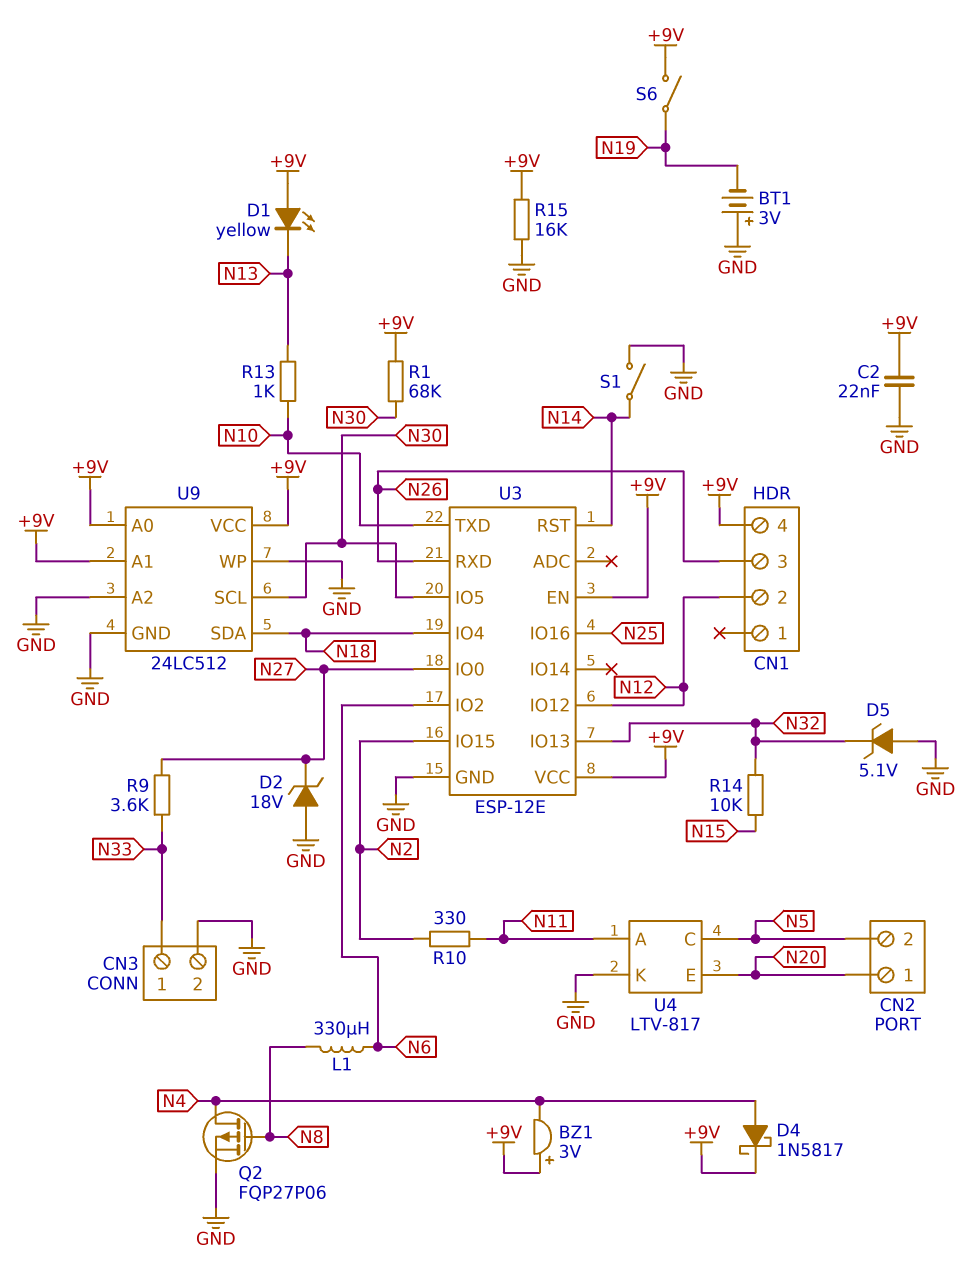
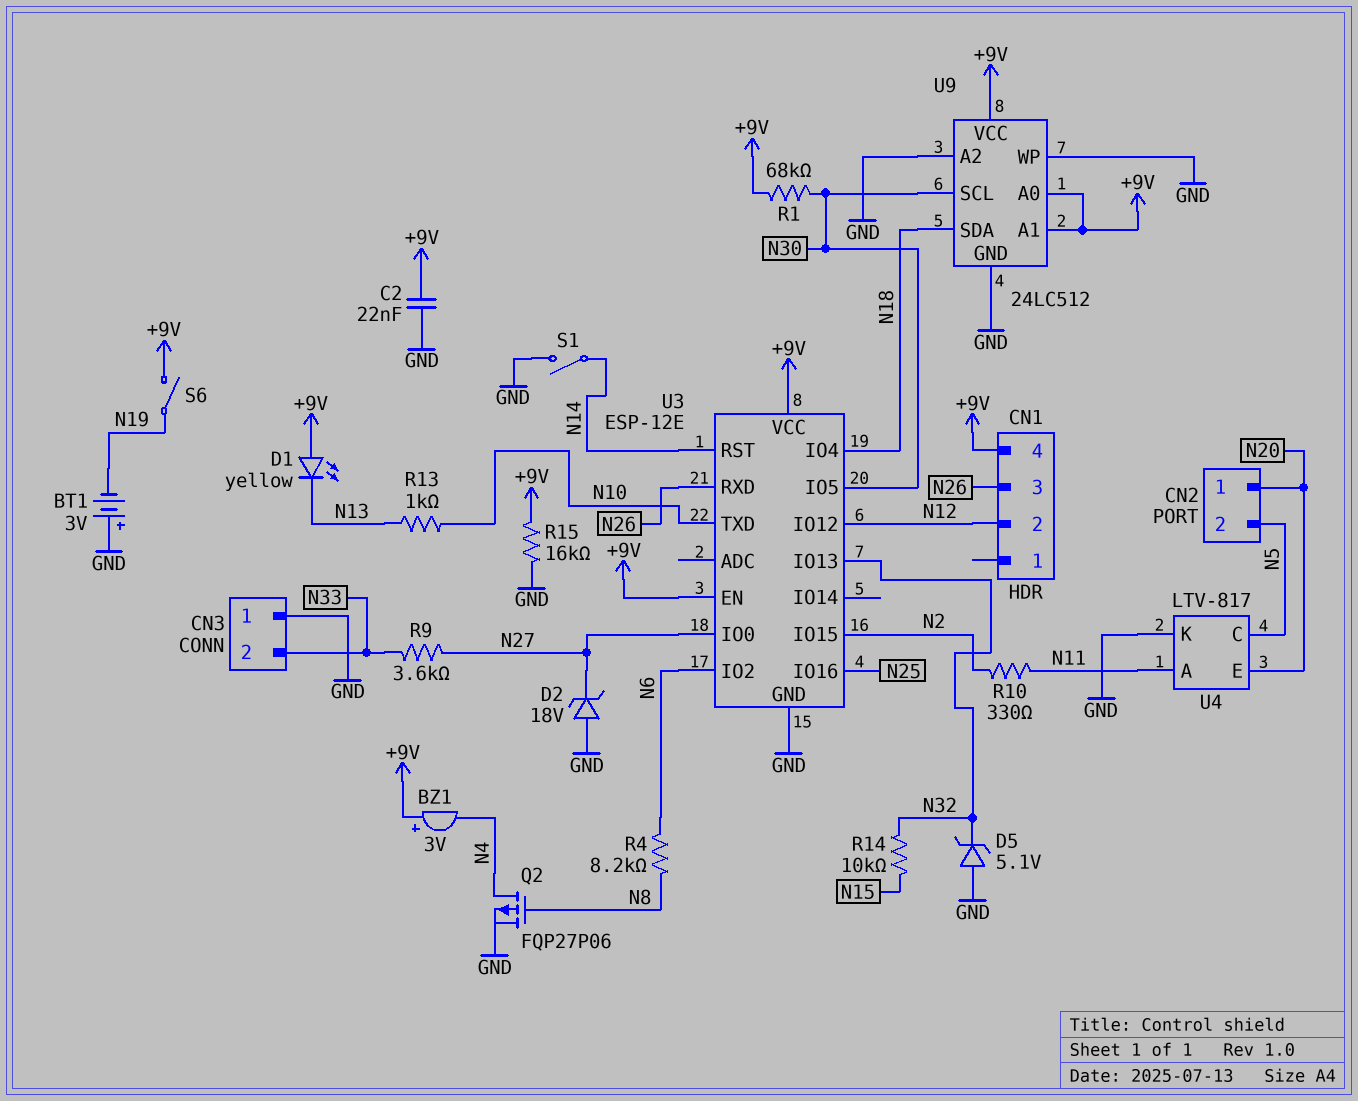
CN3 pin 1: N33 -> GND
CN3 pin 2: GND -> N33
D4: schottky 1N5817 (A N4, K +9V) -> none
L1: 330uH (N6, N8) -> none
R4: none -> 8.2k (N6, N8)

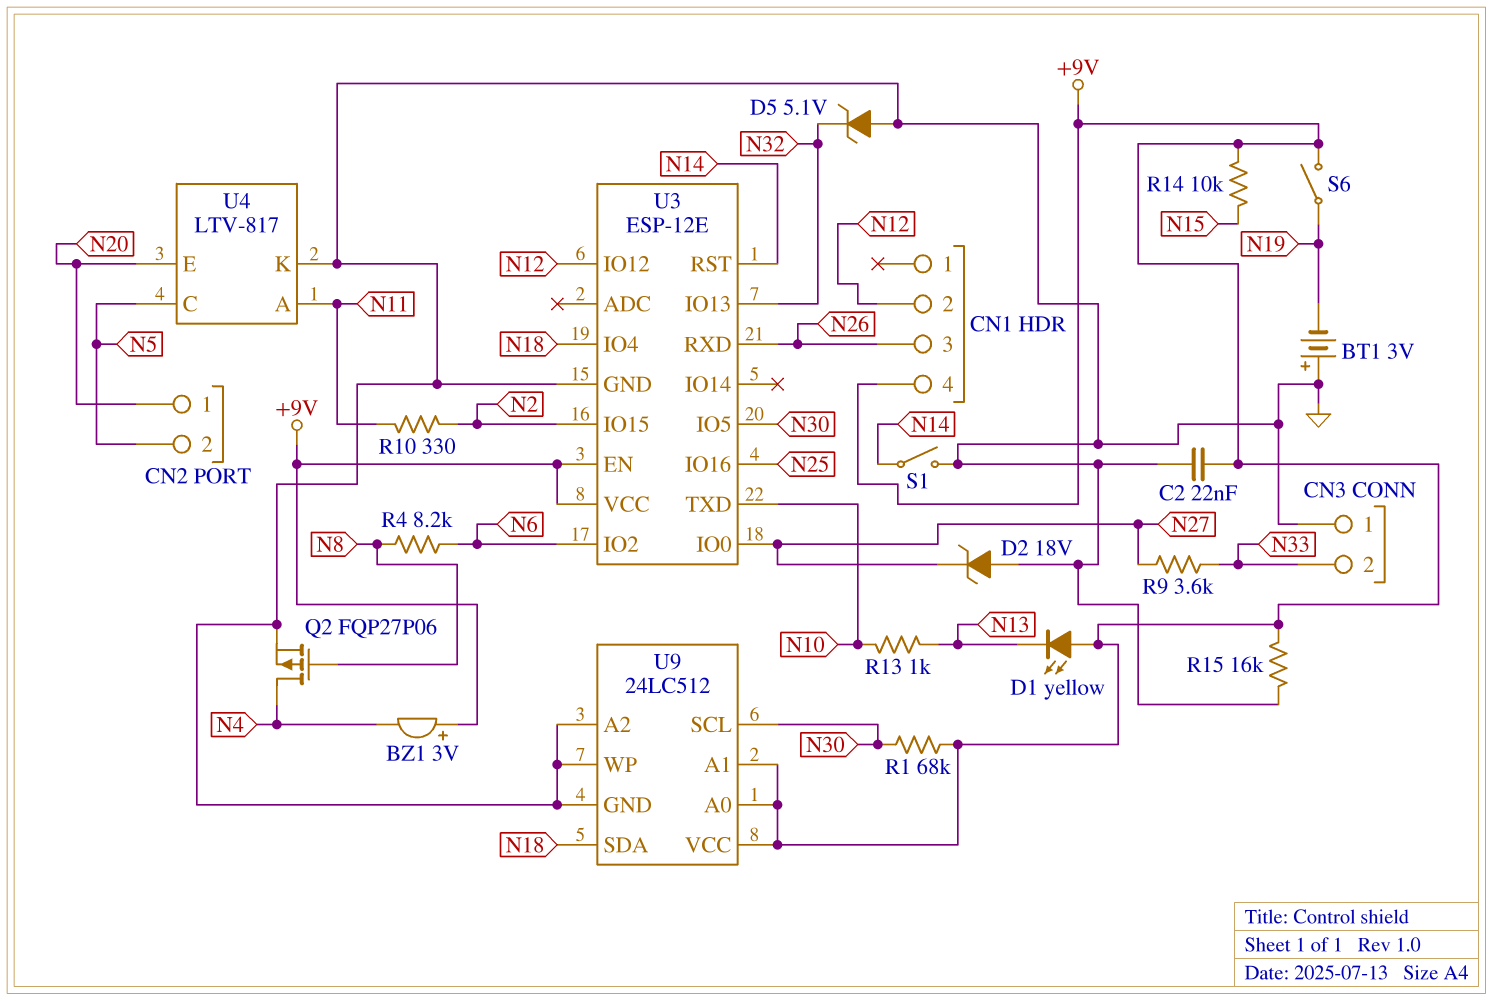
R14: 10k (N15, N32) -> 10k (+9V, N15)

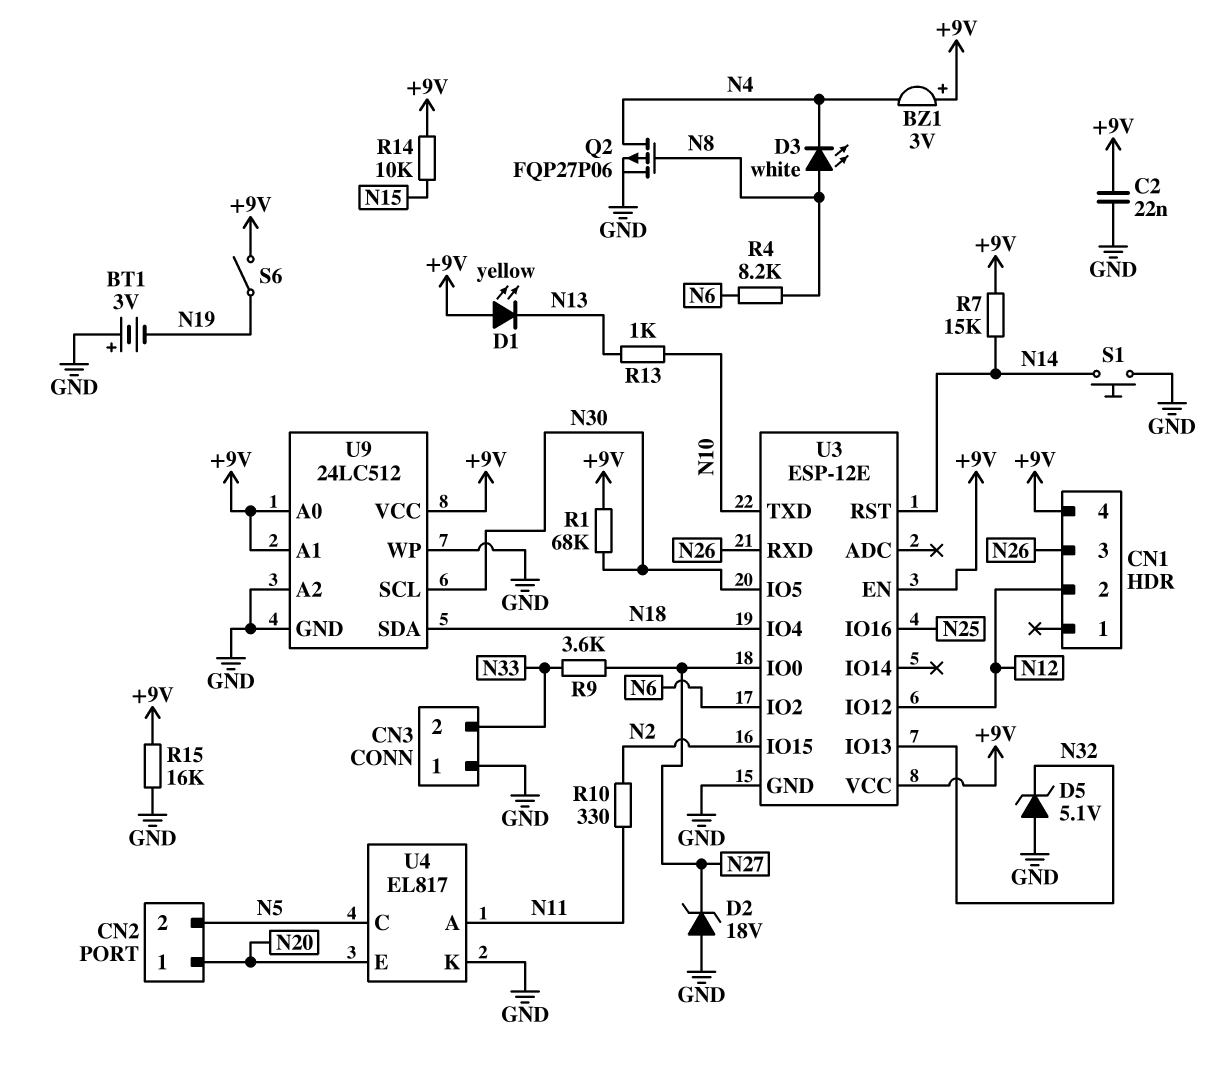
D3: none -> LED white (A N8, K N4)
R7: none -> 15k (+9V, N14)
S1: switch (GND, N14) -> button (GND, N14)
U4: LTV-817 -> EL817

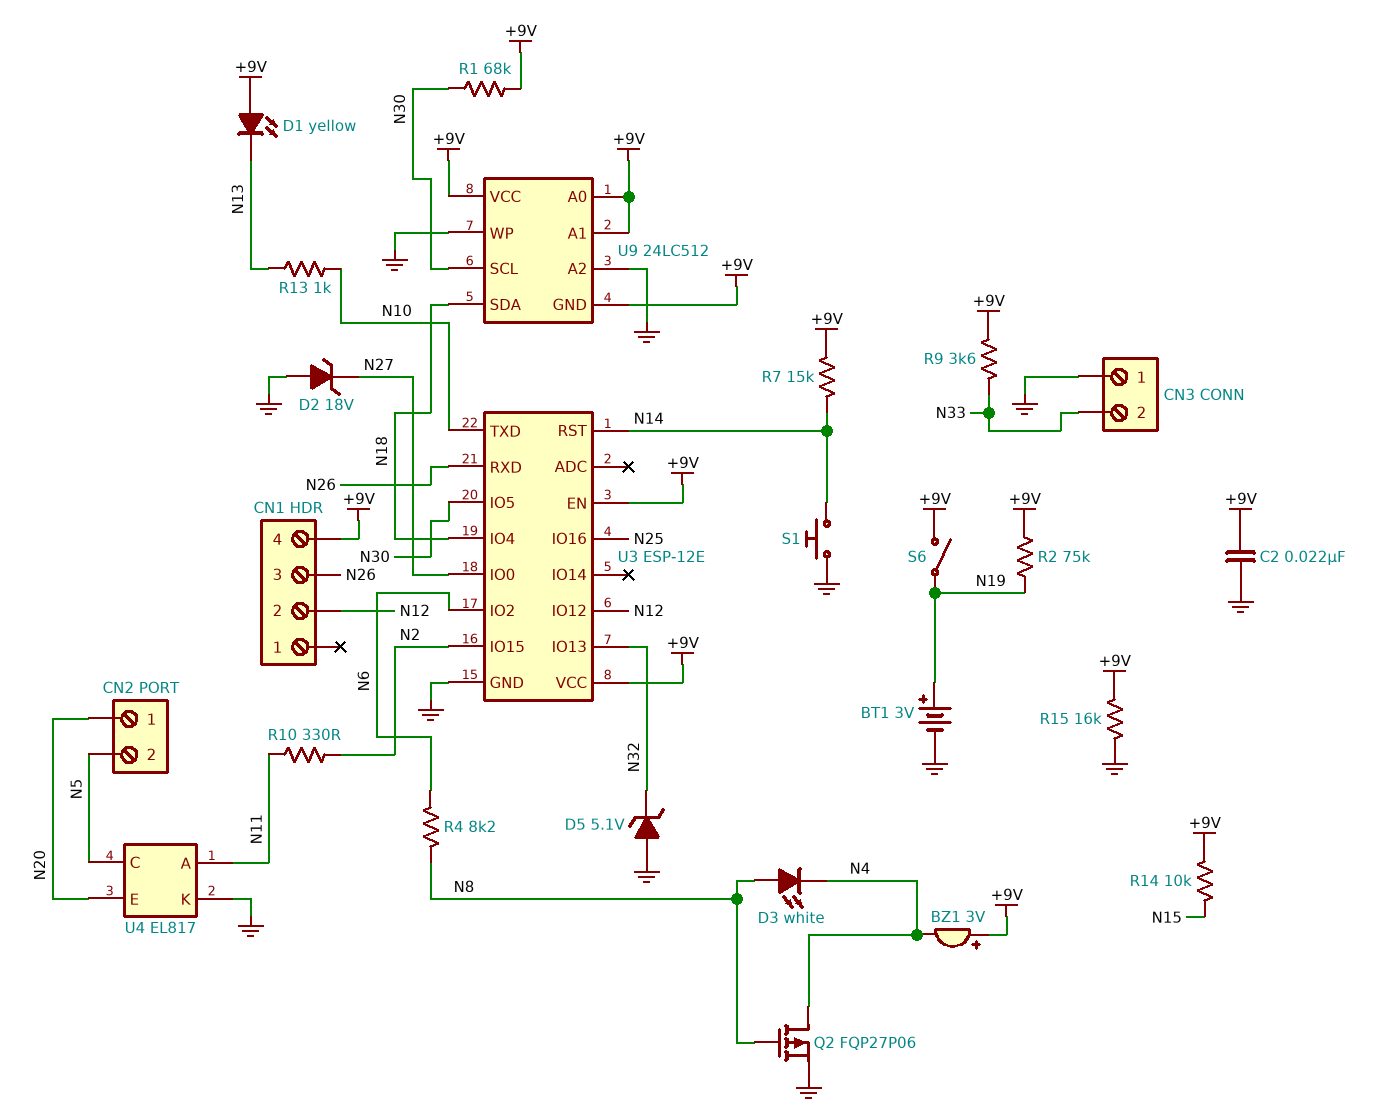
BT1: 3V (plus GND, minus N19) -> 3V (plus N19, minus GND)
R2: none -> 75k (+9V, N19)
R9: 3.6k (N27, N33) -> 3.6k (+9V, N33)
U9 pin GND: GND -> +9V

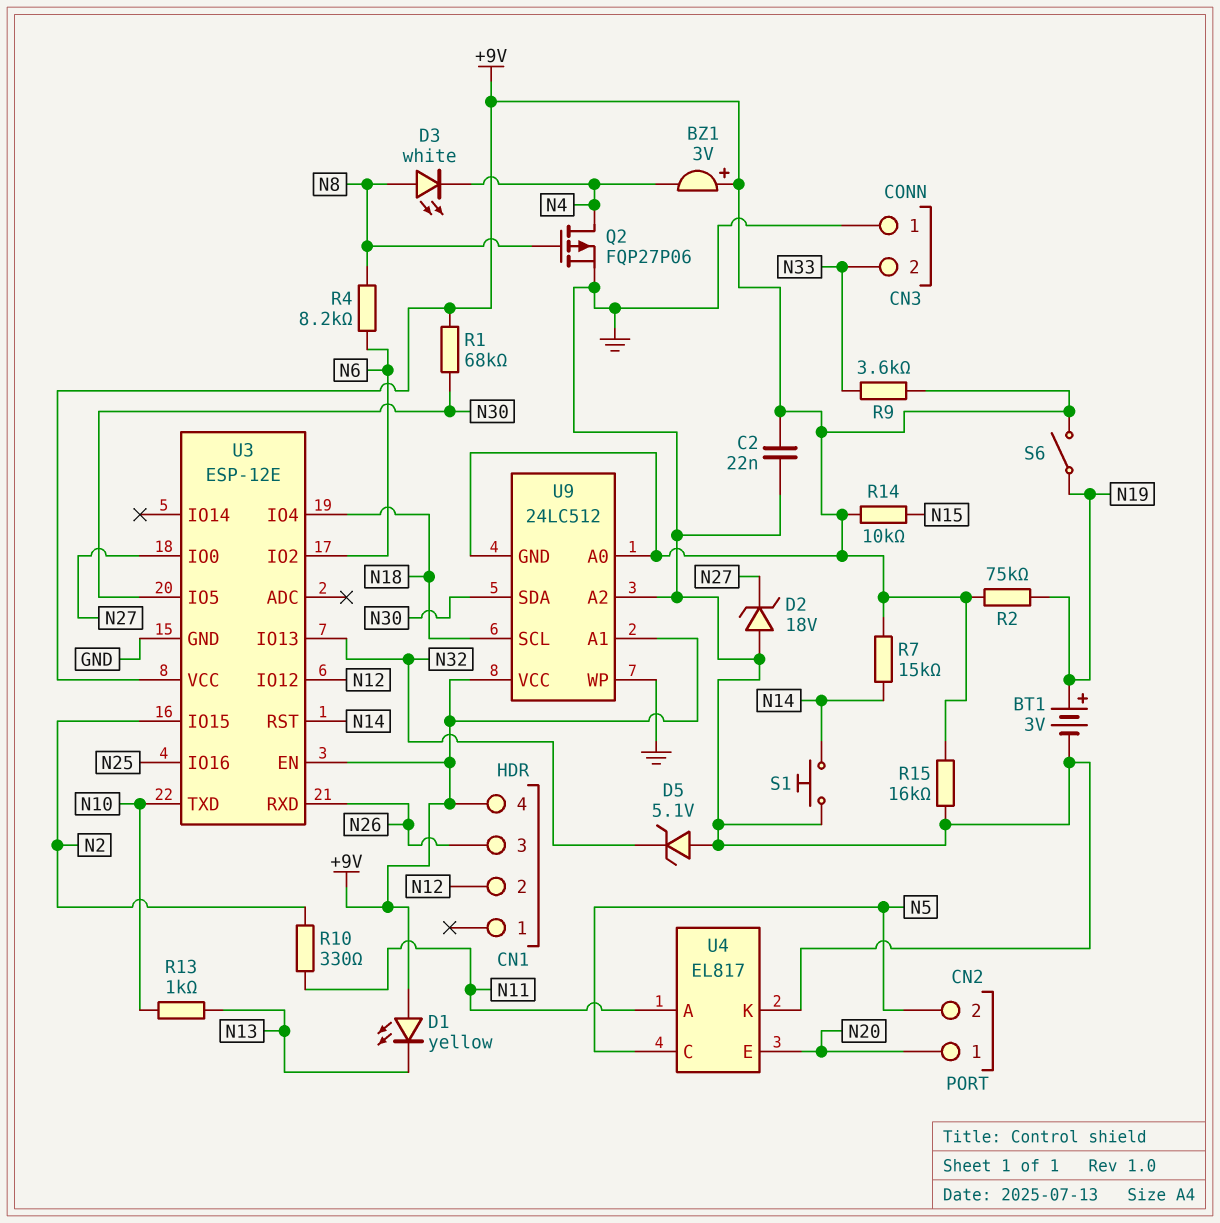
U9 pin SCL: N30 -> N18
U9 pin SDA: N18 -> N30

